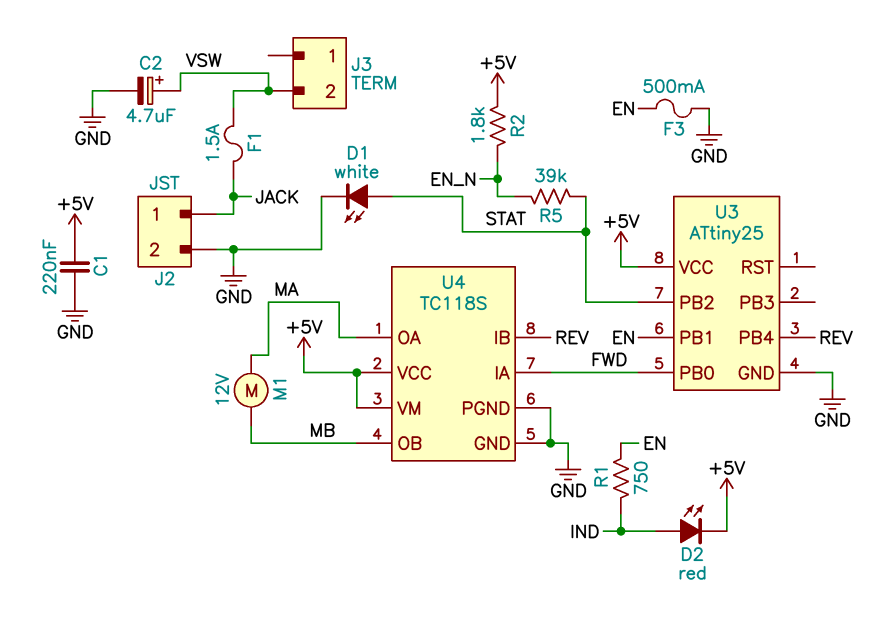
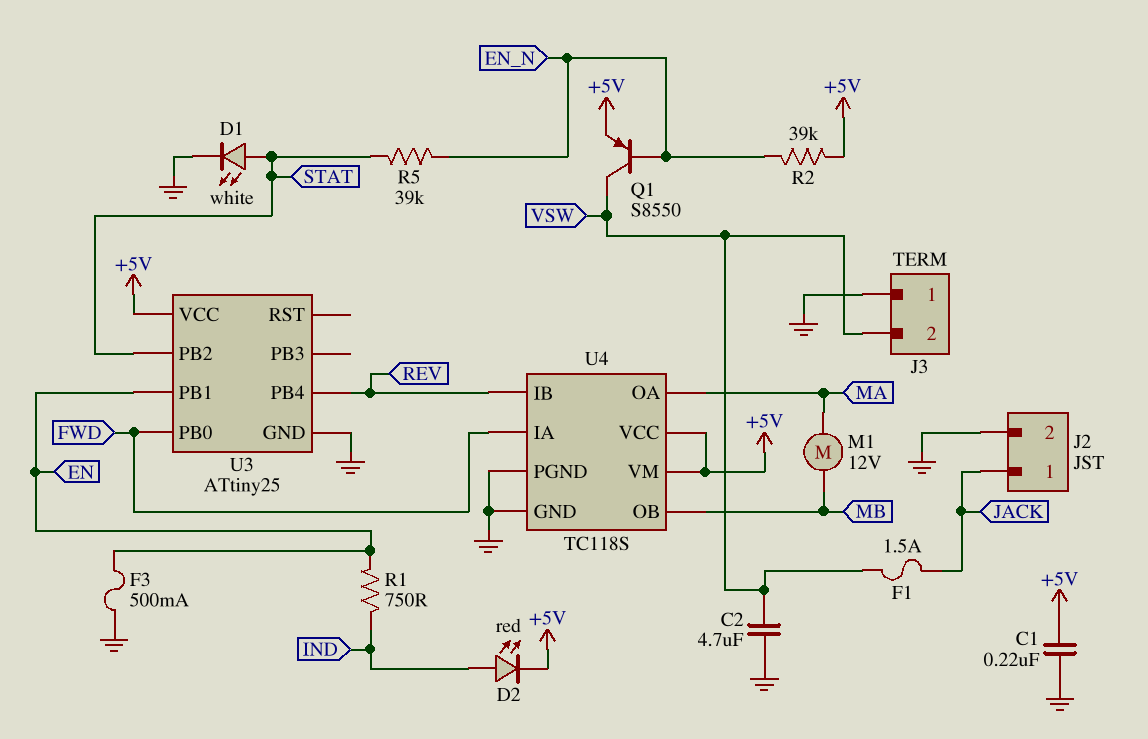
C2: 4.7uF (plus VSW, minus GND) -> 4.7uF (GND, VSW)
J3 pin 1: none -> GND
Q1: none -> PNP S8550 (B EN_N, C VSW, E +5V)
R2: 1.8k (+5V, EN_N) -> 39k (+5V, EN_N)

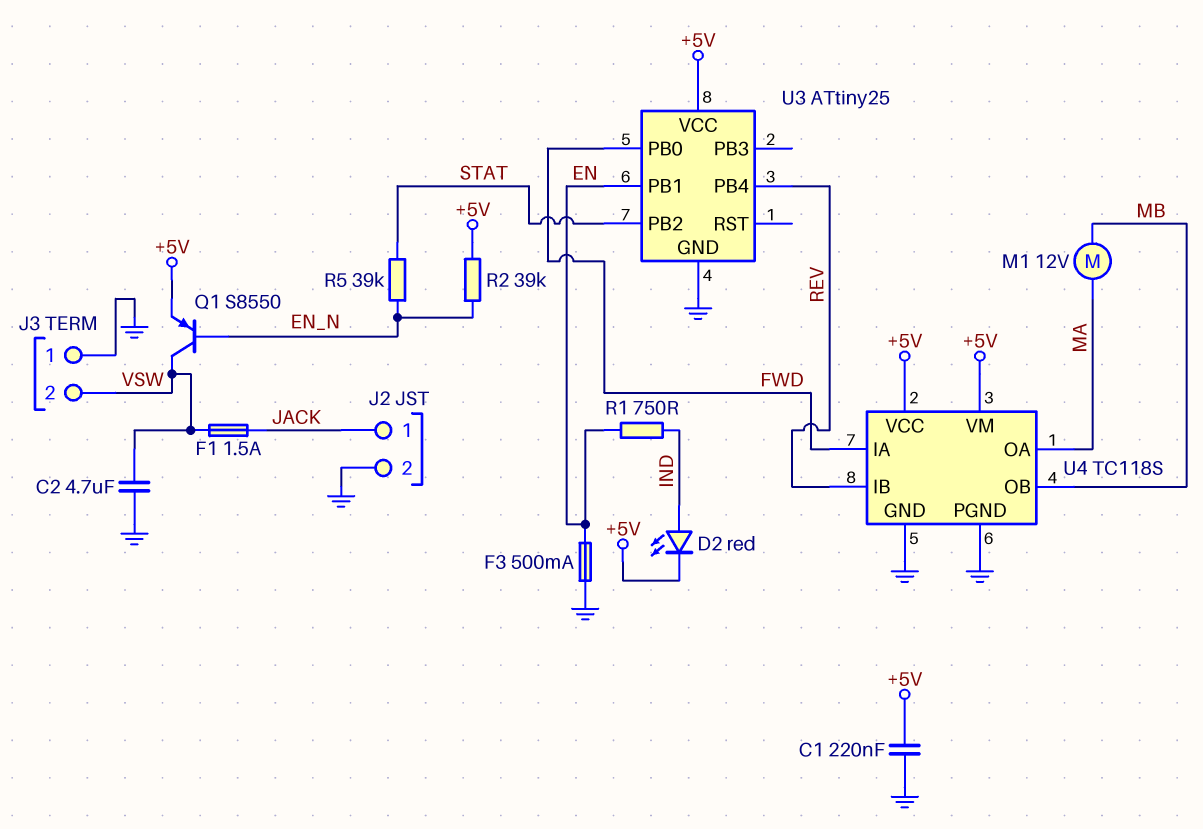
D1: LED white (A STAT, K GND) -> none

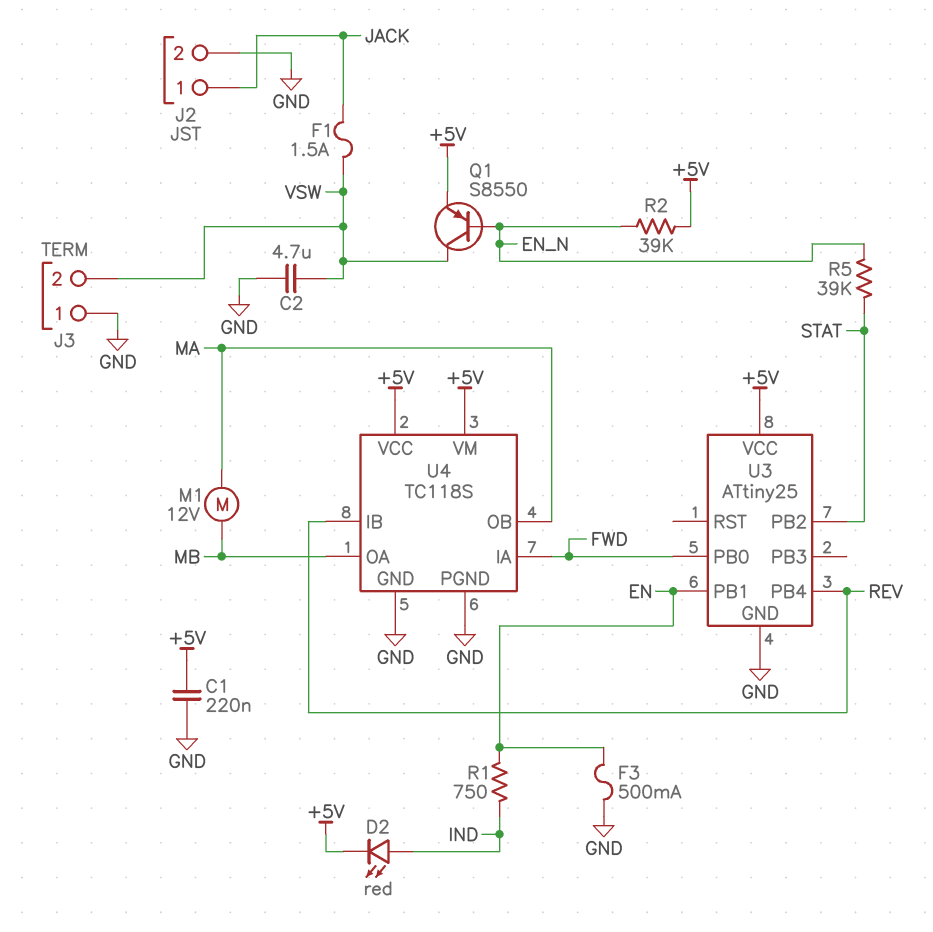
U4 pin OA: MA -> MB
U4 pin OB: MB -> MA

